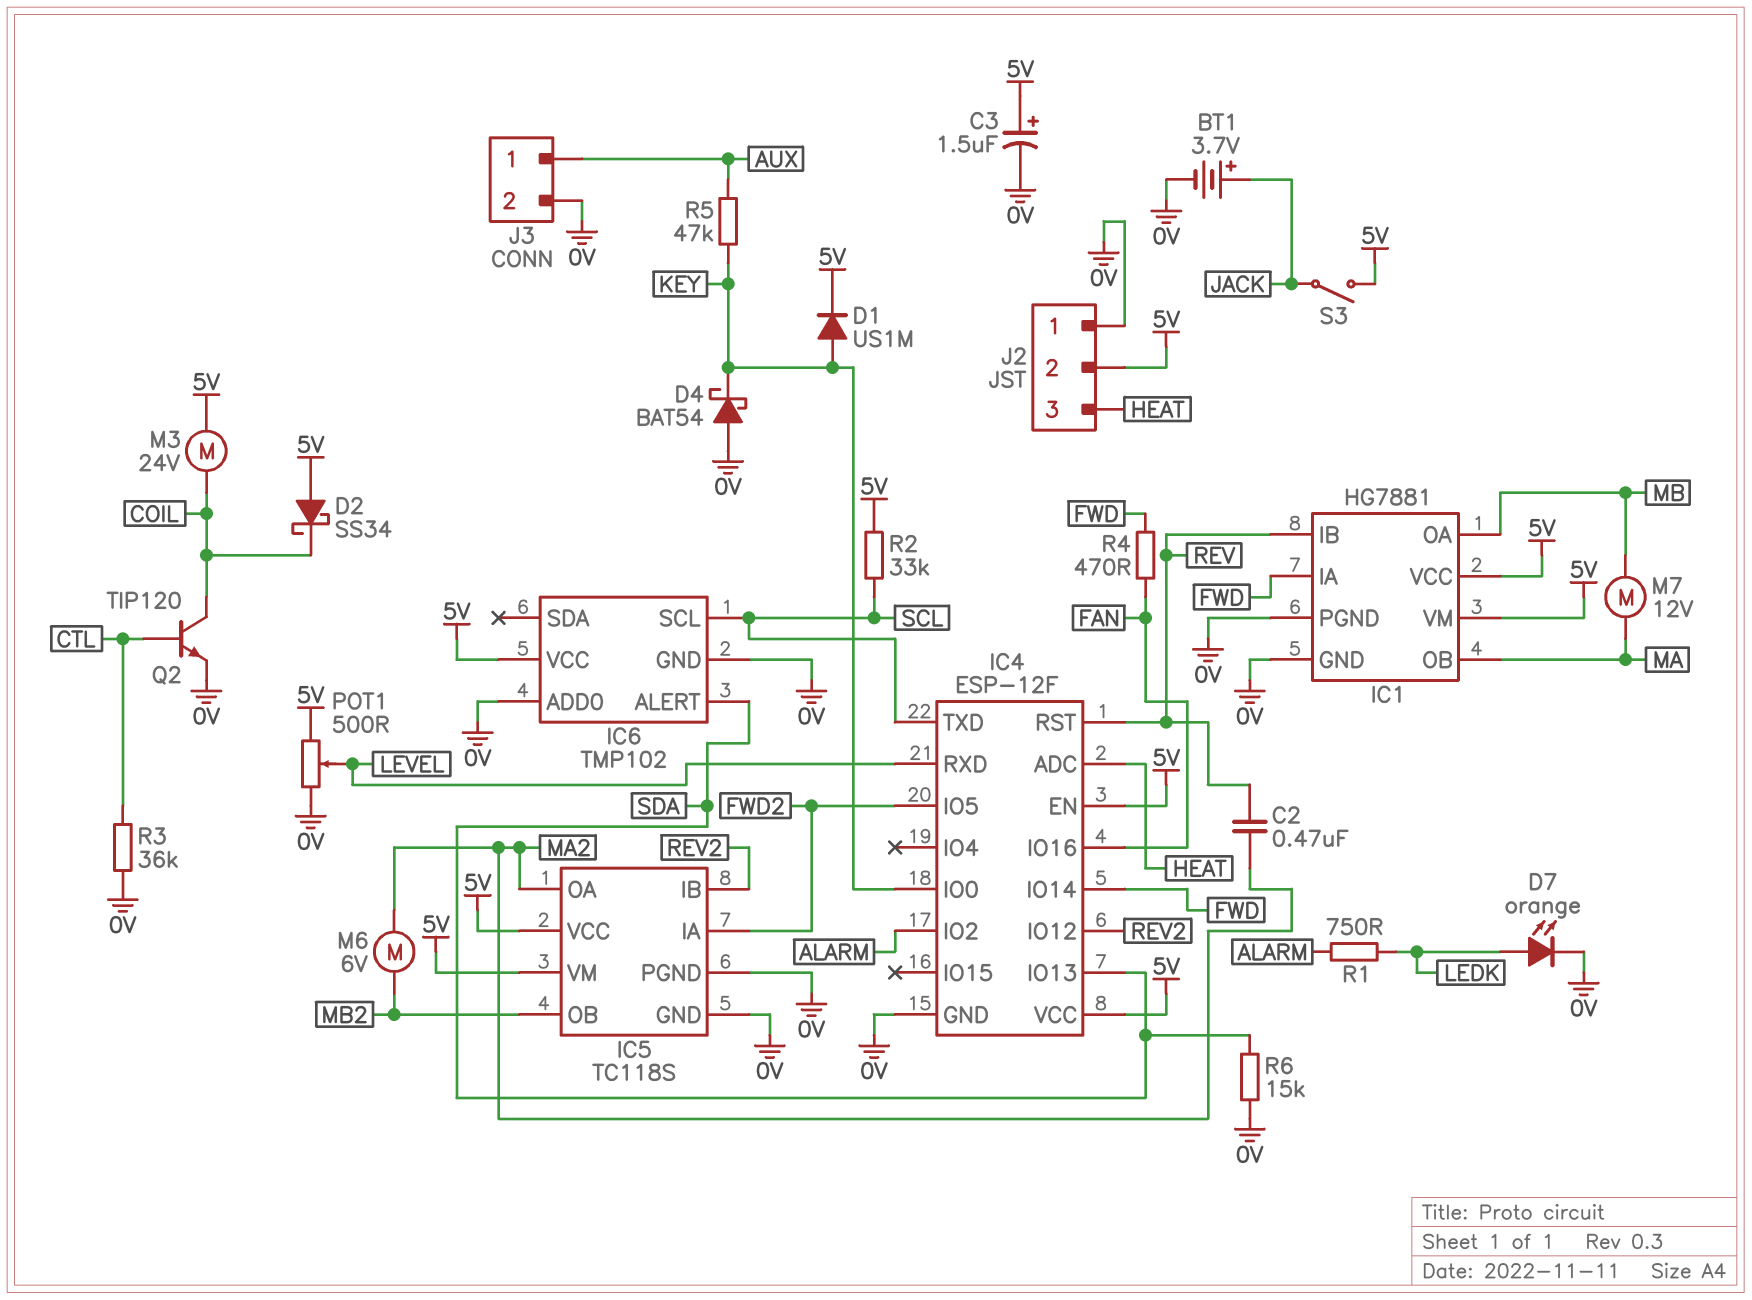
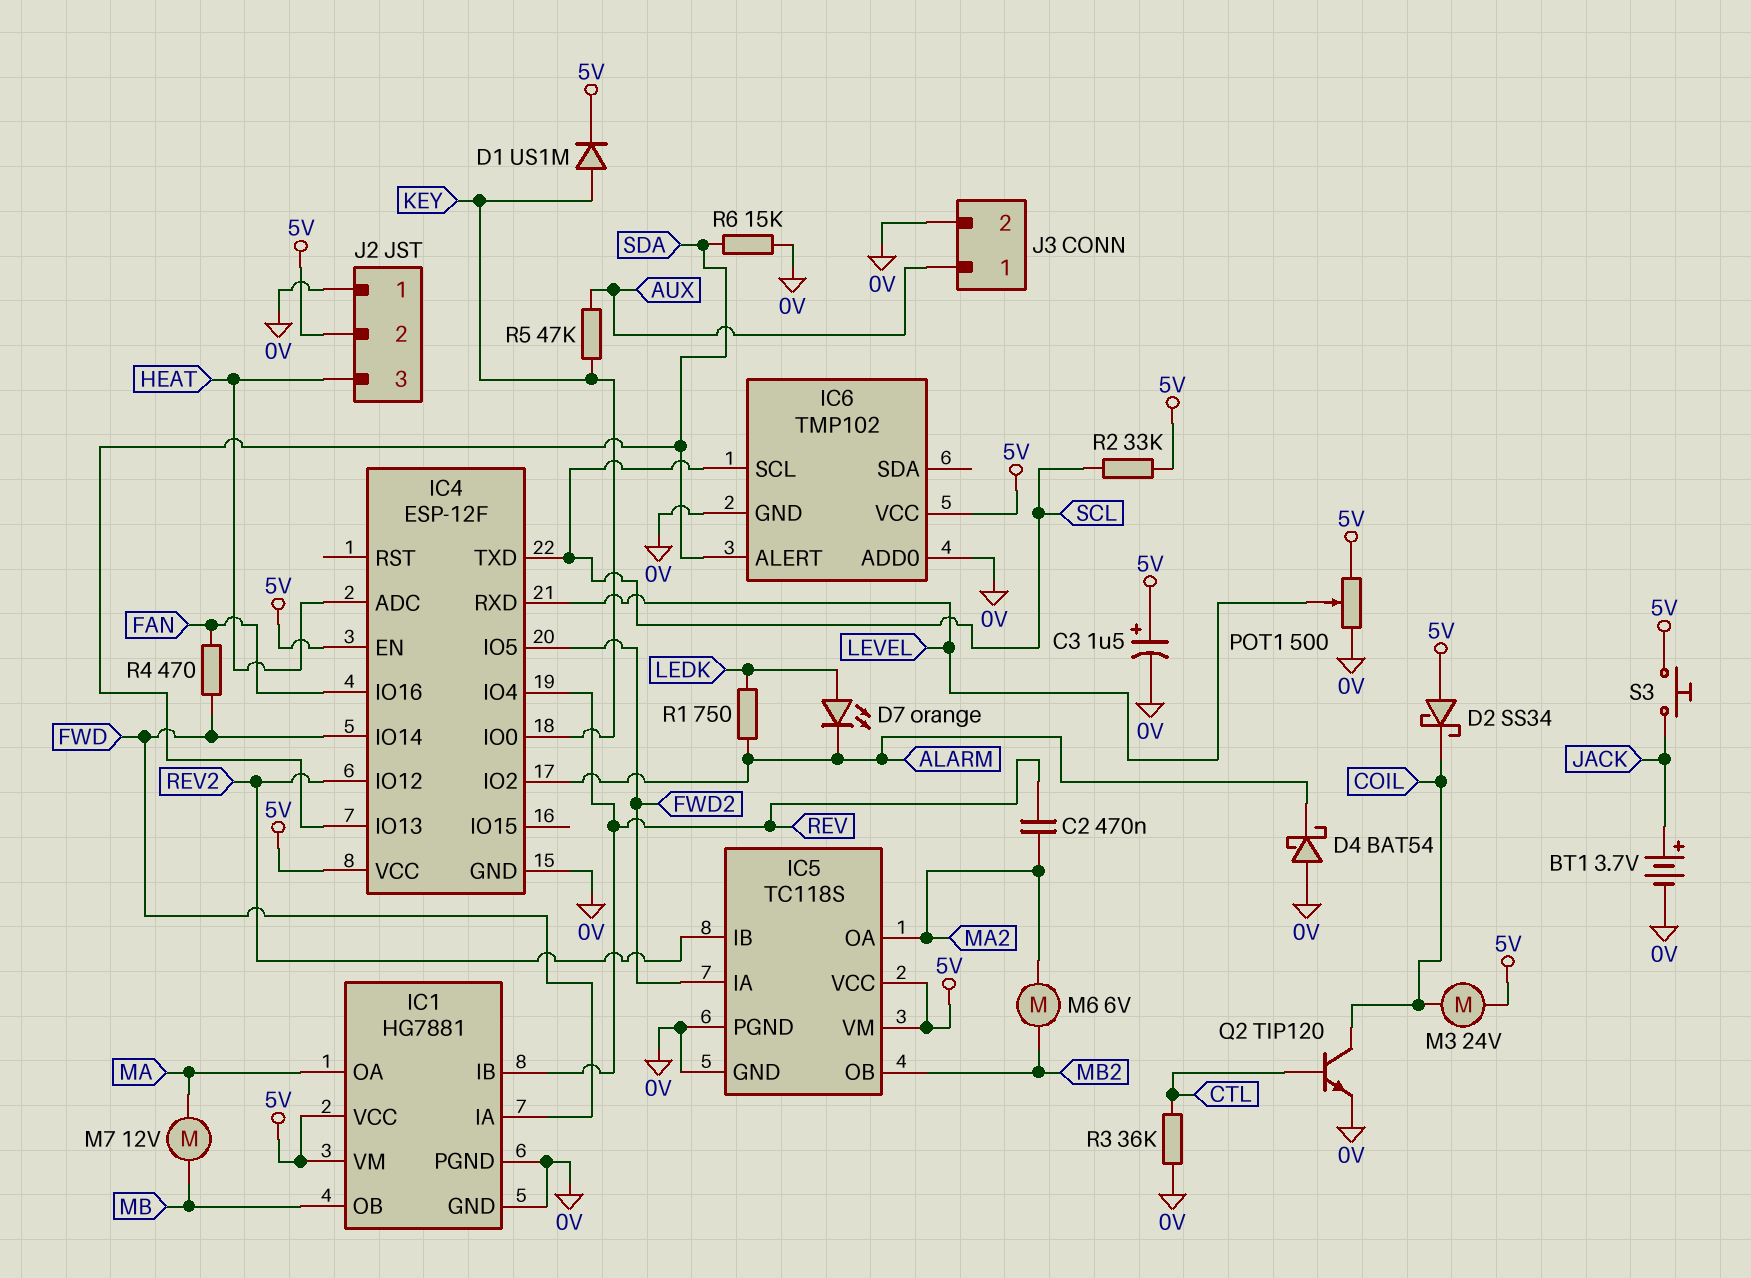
D4: schottky BAT54 (A 0V, K KEY) -> schottky BAT54 (A 0V, K ALARM)
D7: LED orange (A LEDK, K 0V) -> LED orange (A LEDK, K ALARM)
IC1 pin OA: MB -> MA
IC1 pin OB: MA -> MB
IC4 pin IO4: none -> REV
IC4 pin RST: REV -> none
S3: switch (5V, JACK) -> button (5V, JACK)

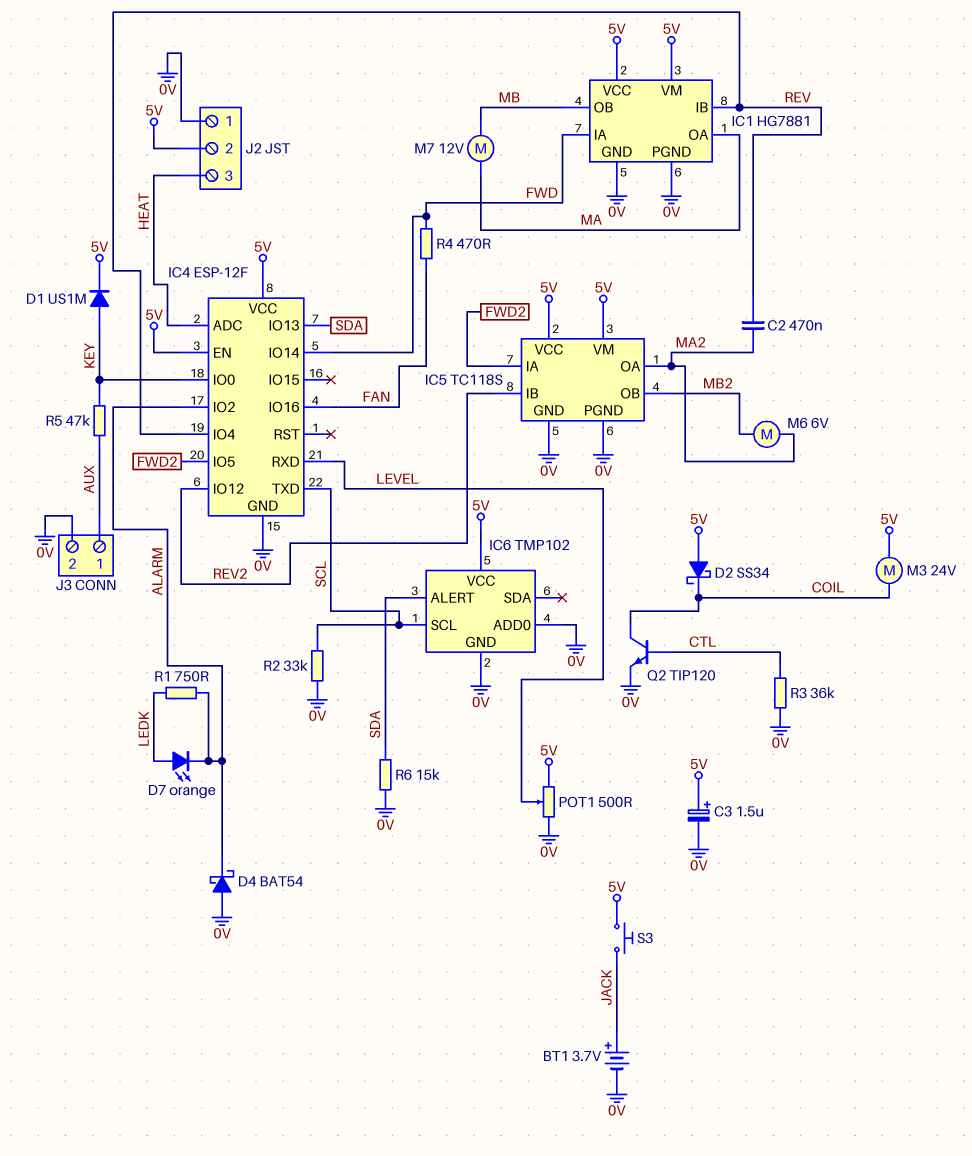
R2: 33k (5V, SCL) -> 33k (0V, SCL)

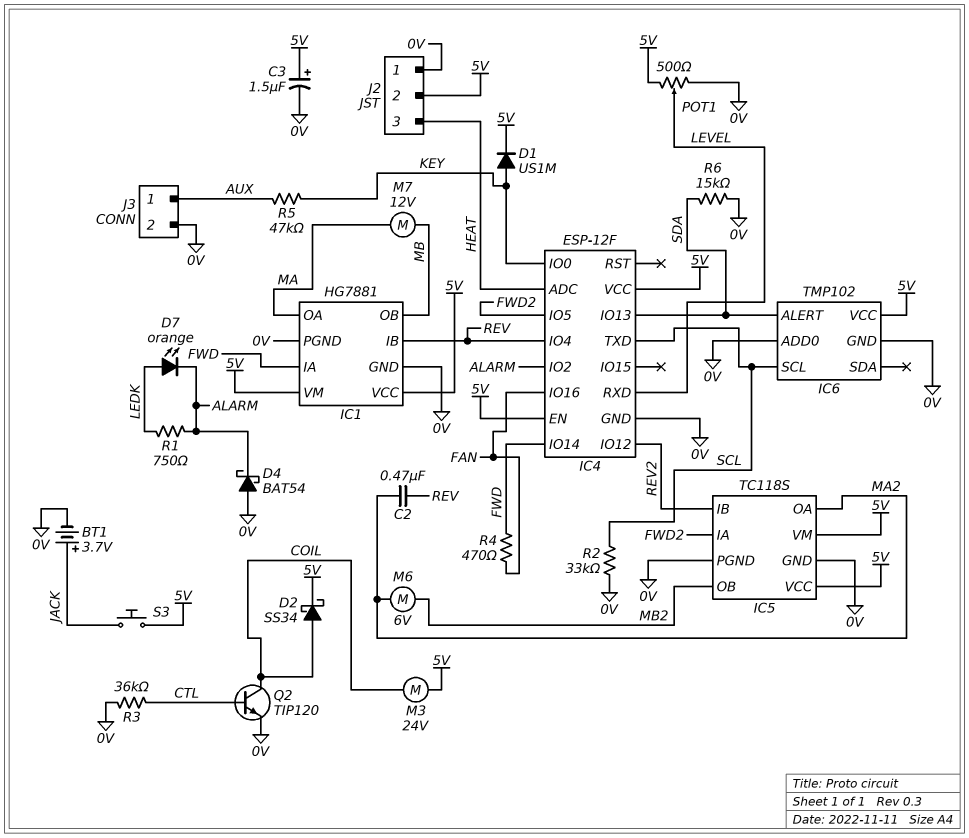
D2: schottky SS34 (A 5V, K COIL) -> schottky SS34 (A COIL, K 5V)

